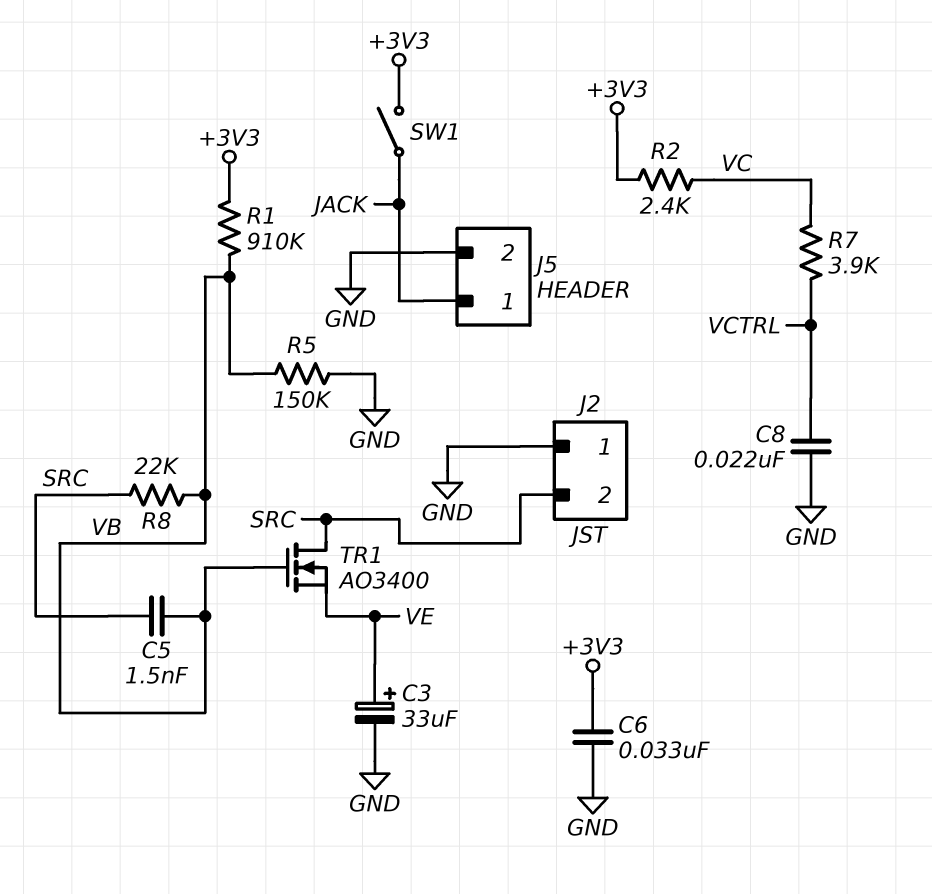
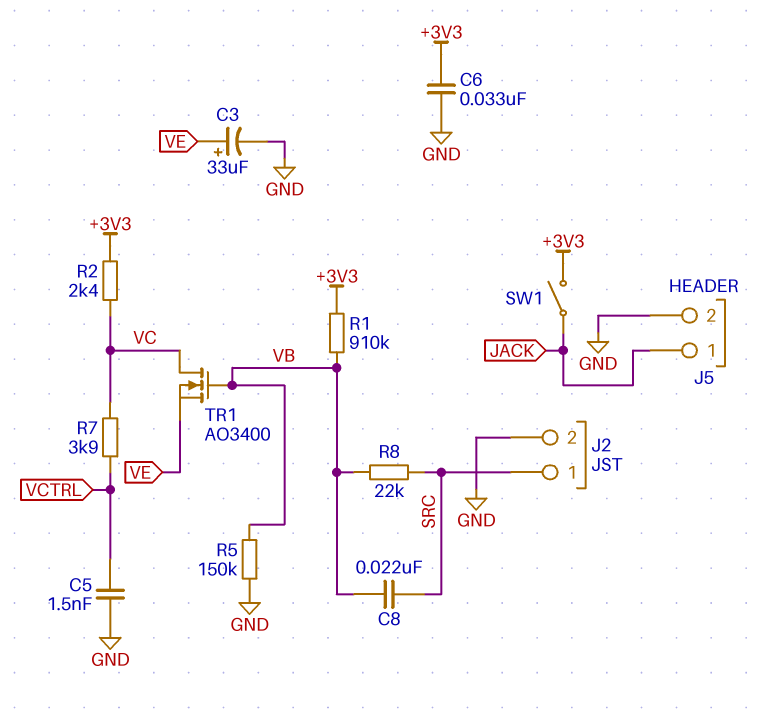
C5: 1.5nF (SRC, VB) -> 1.5nF (GND, VCTRL)
C8: 22nF (GND, VCTRL) -> 22nF (SRC, VB)
J2 pin 1: GND -> SRC
J2 pin 2: SRC -> GND
TR1: NMOS AO3400 (G VB, D SRC, S VE) -> NMOS AO3400 (G VB, D VC, S VE)

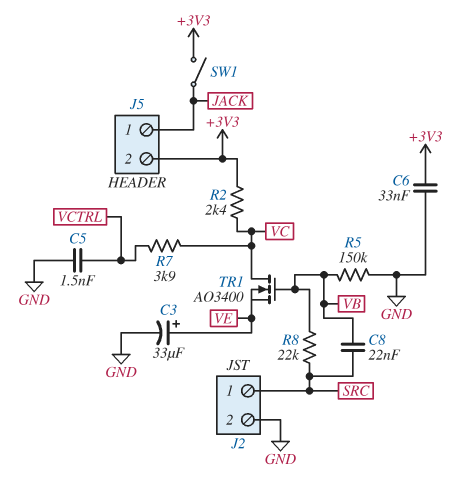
J5 pin 2: GND -> +3V3
R1: 910k (+3V3, VB) -> none

